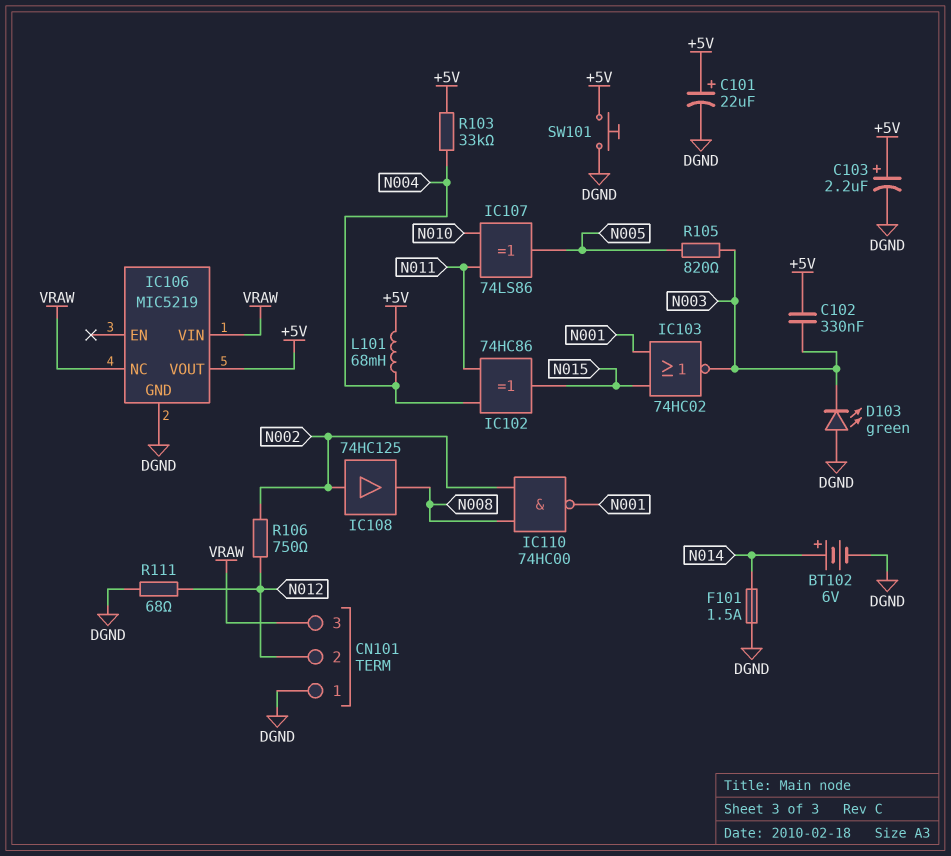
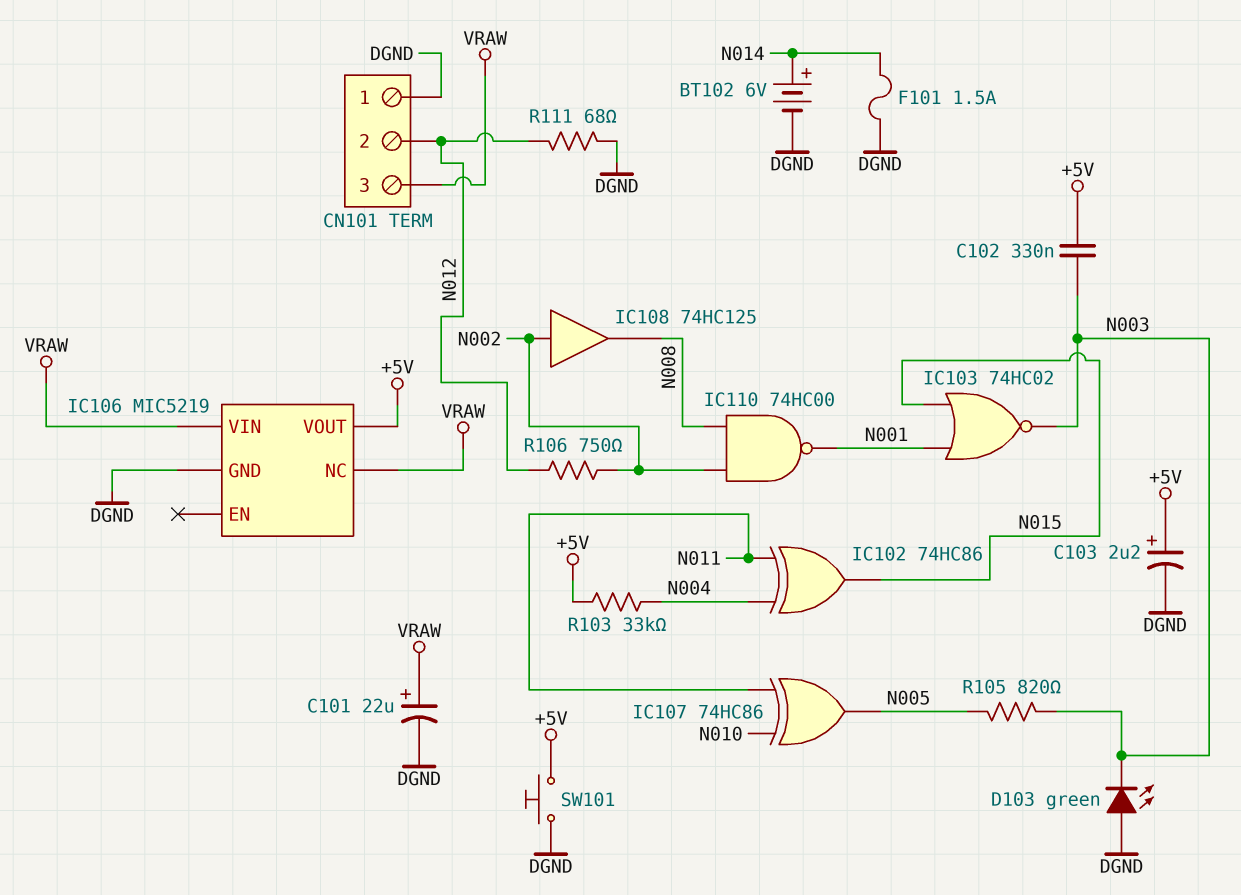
C101: 22uF (plus +5V, minus DGND) -> 22uF (plus VRAW, minus DGND)
IC107: XOR 74LS86 (in N010, in N011, out N005) -> XOR 74HC86 (in N010, in N011, out N005)
L101: 68mH (+5V, N004) -> none

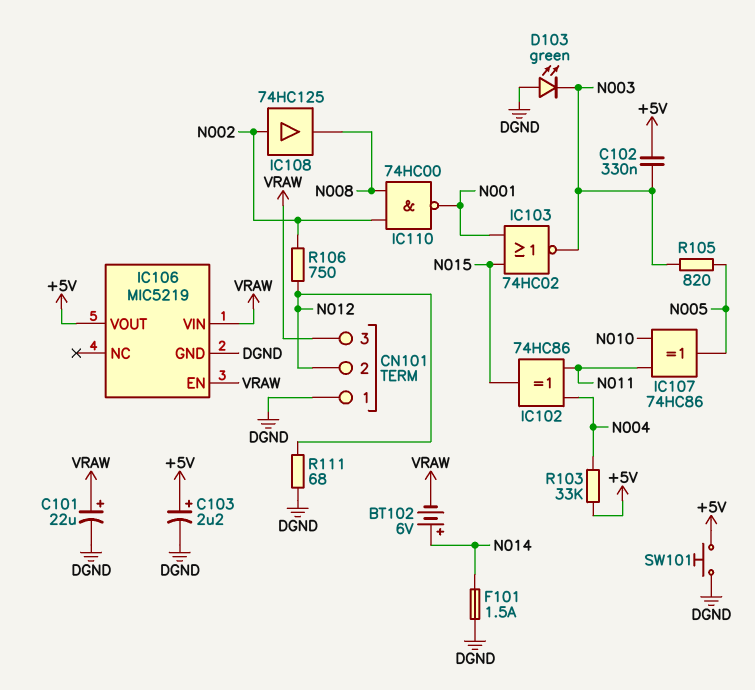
BT102: 6V (plus N014, minus DGND) -> 6V (plus N014, minus VRAW)
IC106 pin EN: none -> VRAW
IC106 pin NC: VRAW -> none

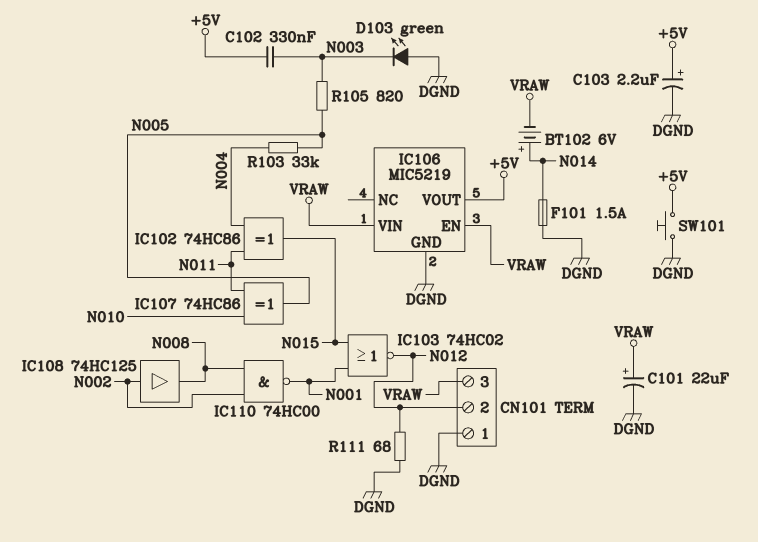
IC103: NOR 74HC02 (in N001, in N015, out N003) -> NOR 74HC02 (in N001, in N015, out N012)
R103: 33k (+5V, N004) -> 33k (N004, N005)
R106: 750 (N002, N012) -> none

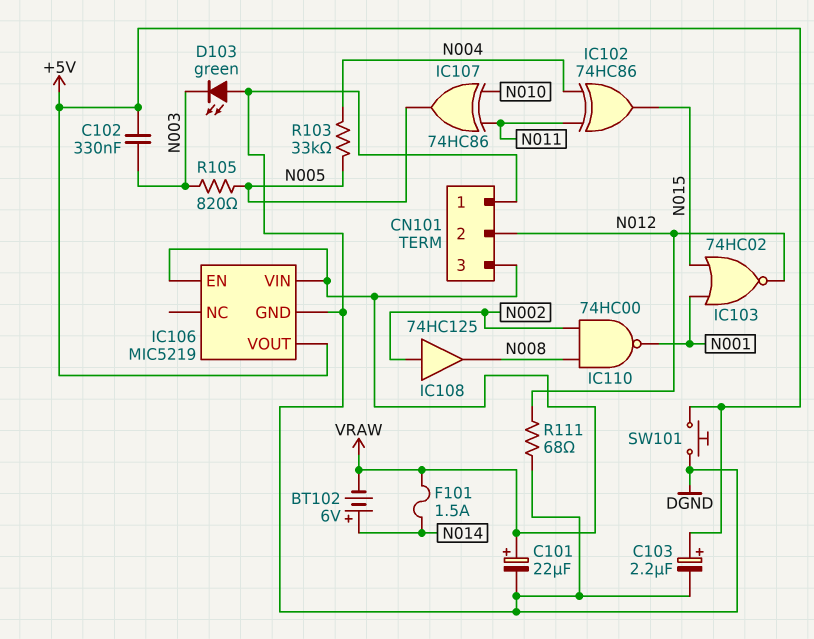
F101: 1.5A (DGND, N014) -> 1.5A (N014, VRAW)

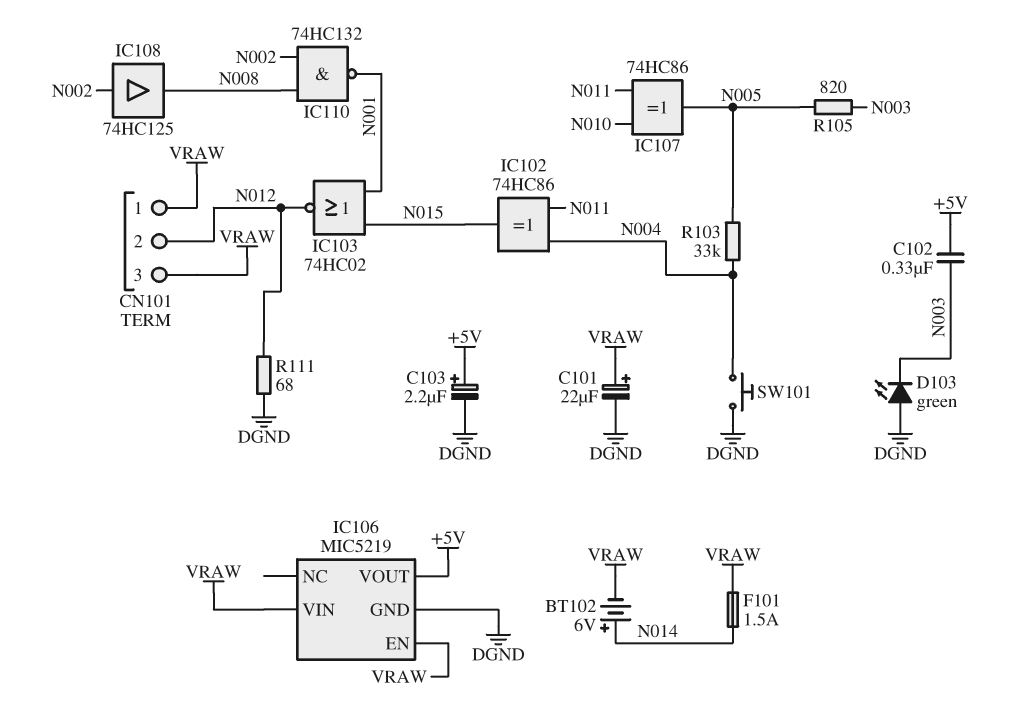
CN101 pin 1: DGND -> VRAW
IC110: NAND 74HC00 (in N002, in N008, out N001) -> NAND 74HC132 (in N002, in N008, out N001)
SW101: button (+5V, DGND) -> button (DGND, N004)

